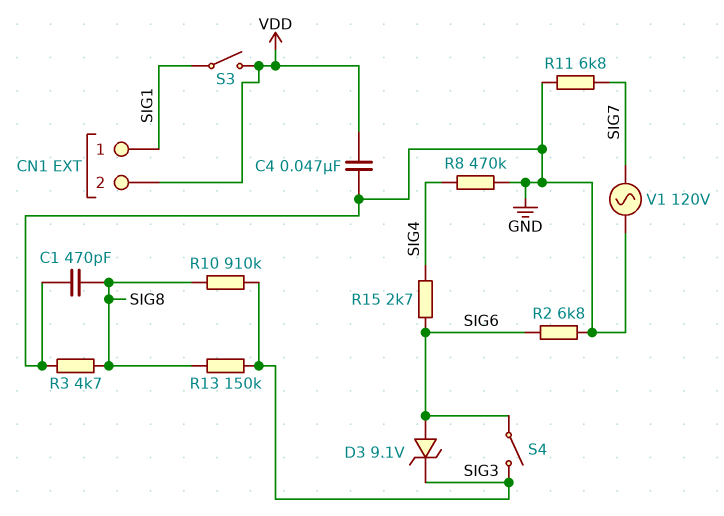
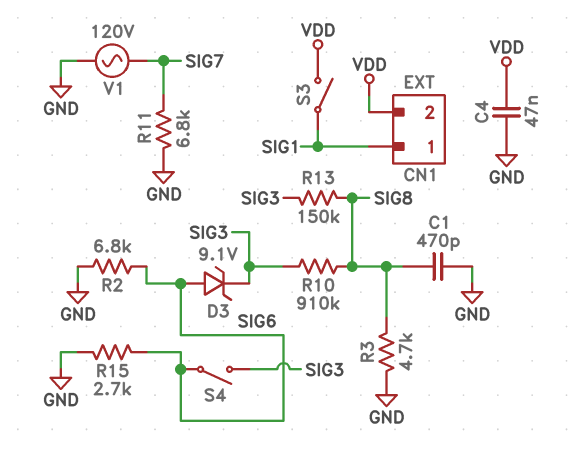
R8: 470k (GND, SIG4) -> none
R15: 2.7k (SIG4, SIG6) -> 2.7k (GND, SIG6)

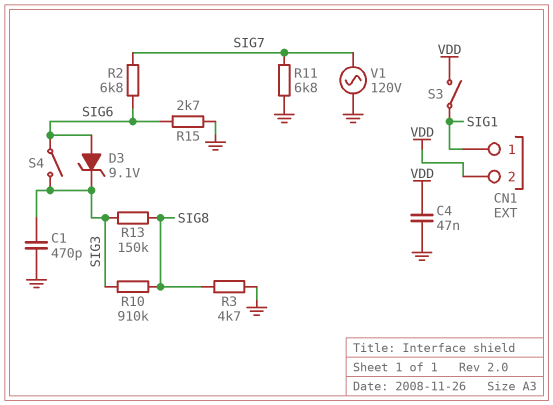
C1: 470pF (GND, SIG8) -> 470pF (GND, SIG3)
R2: 6.8k (GND, SIG6) -> 6.8k (SIG6, SIG7)

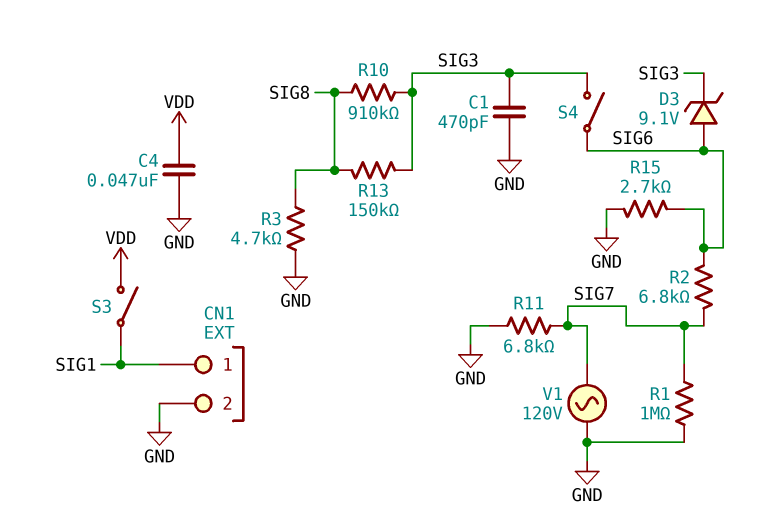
CN1 pin 2: VDD -> GND
R1: none -> 1M (GND, SIG7)

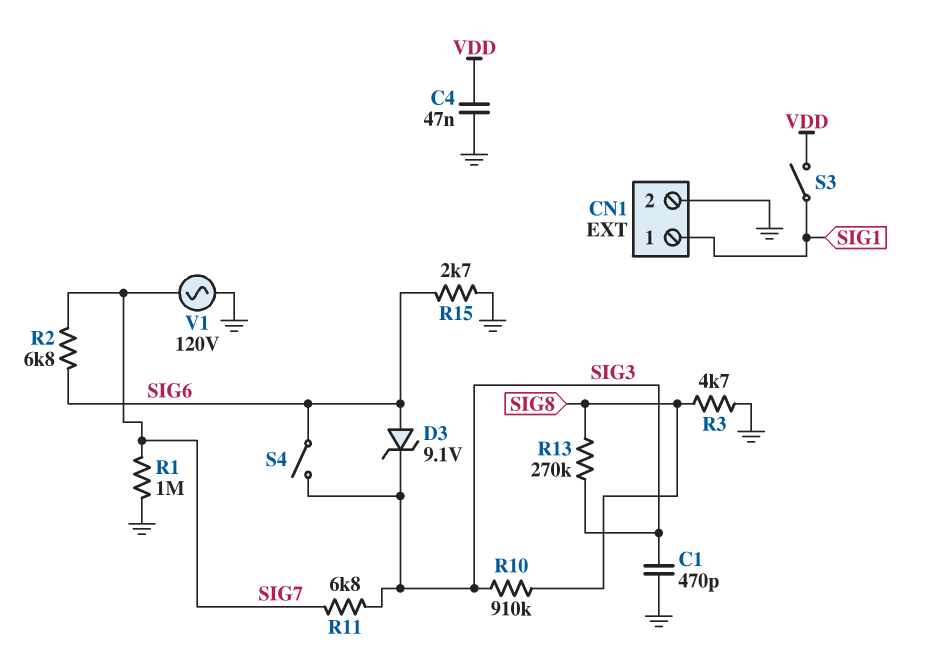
R11: 6.8k (GND, SIG7) -> 6.8k (SIG3, SIG7)
R13: 150k (SIG3, SIG8) -> 270k (SIG3, SIG8)

